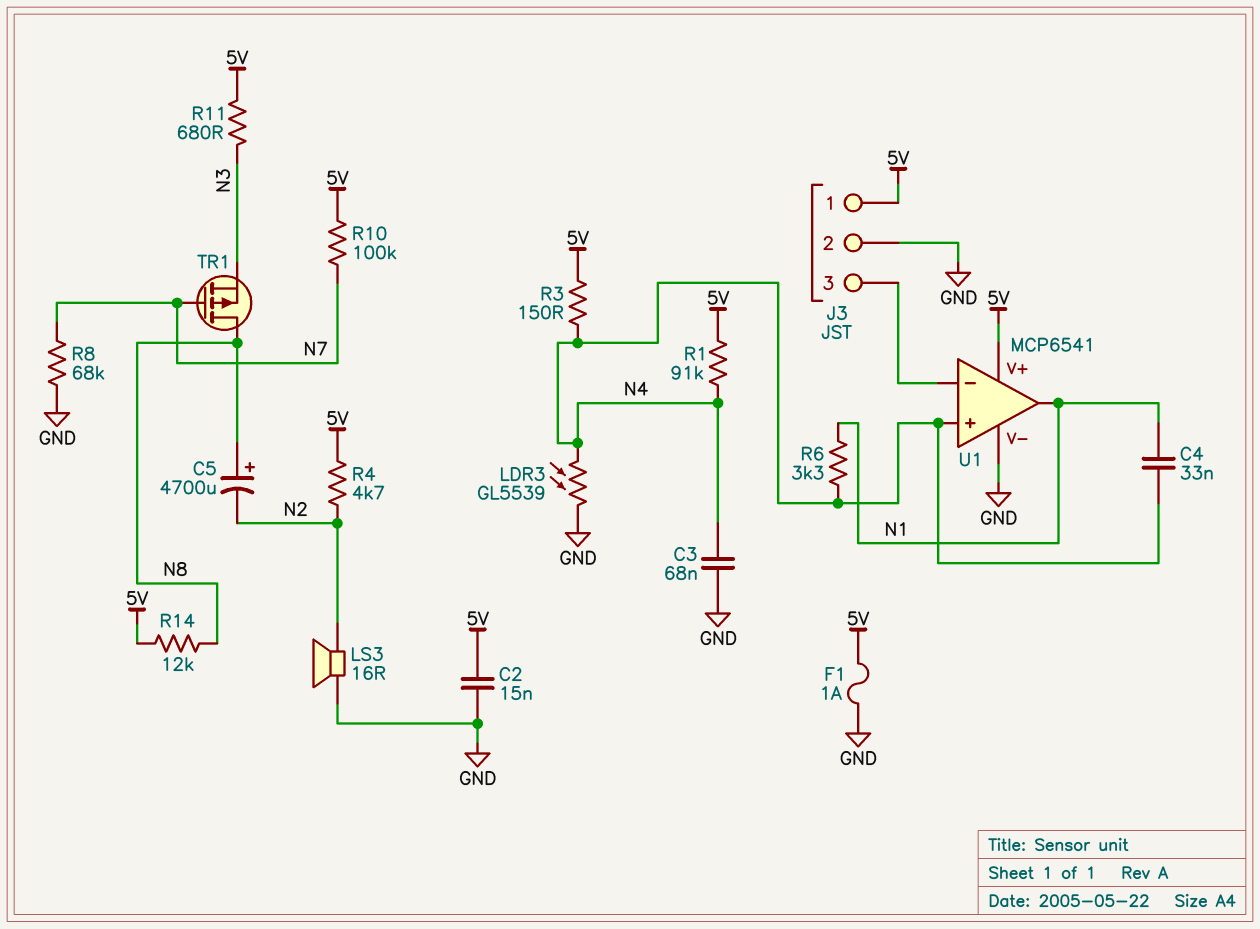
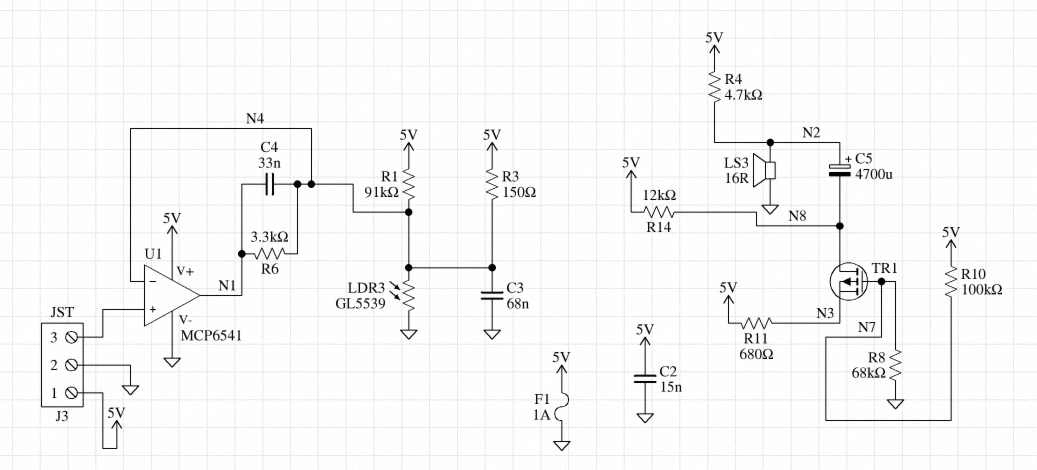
C5: 4700uF (plus N8, minus N2) -> 4700uF (plus N2, minus N8)
U1 pin in+: N4 -> J3/3
U1 pin in-: J3/3 -> N4

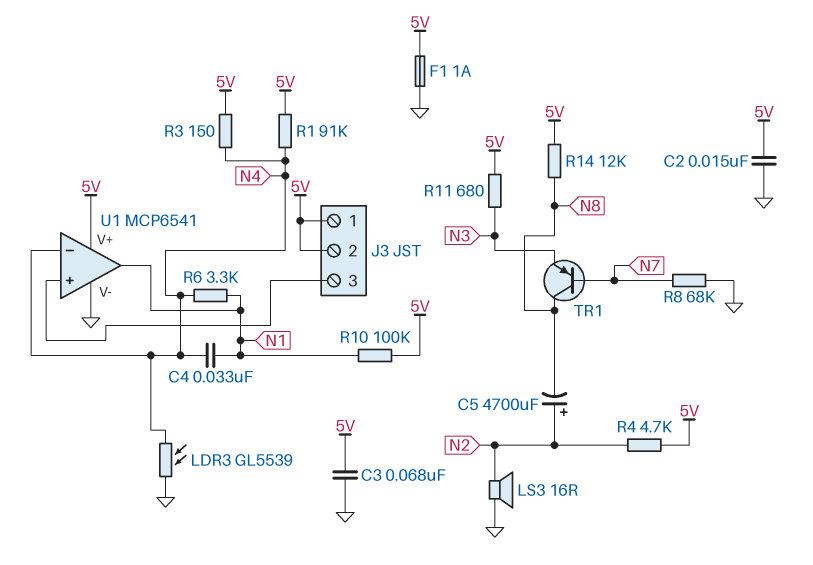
C3: 68nF (GND, N4) -> 68nF (5V, GND)
J3 pin 2: GND -> 5V
R10: 100k (5V, N7) -> 100k (5V, N1)
TR1: PMOS (G N7, D N8, S N3) -> PNP (B N7, C N8, E N3)

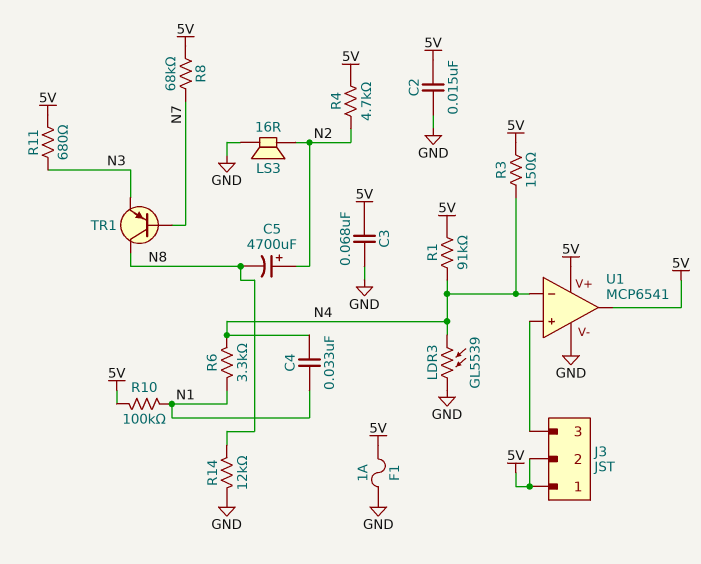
R8: 68k (GND, N7) -> 68k (5V, N7)
R14: 12k (5V, N8) -> 12k (GND, N8)
U1 pin out: N1 -> 5V

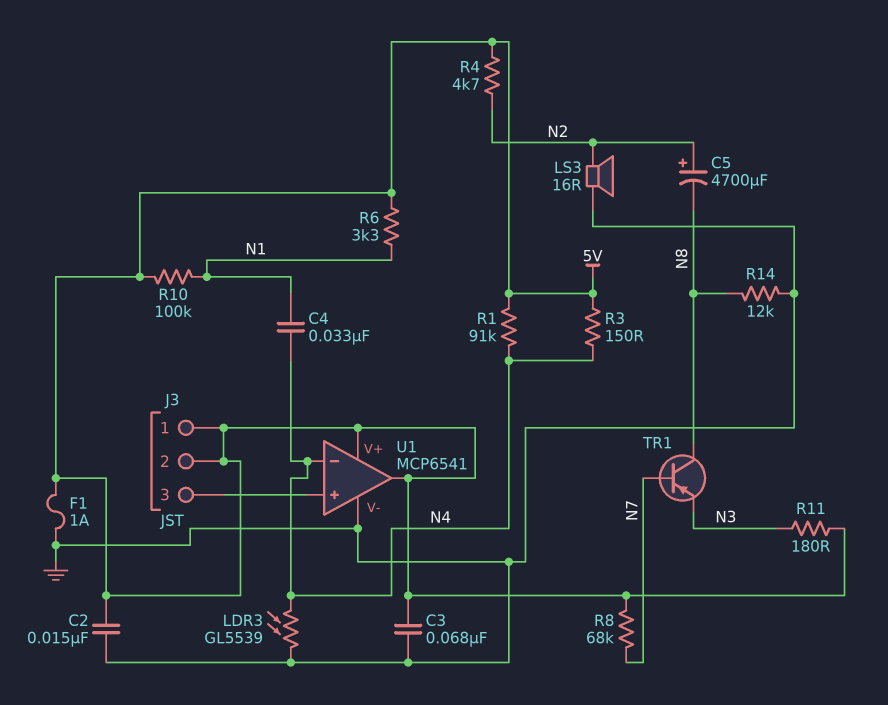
R6: 3.3k (N1, N4) -> 3.3k (5V, N1)
R11: 680 (5V, N3) -> 180 (5V, N3)

